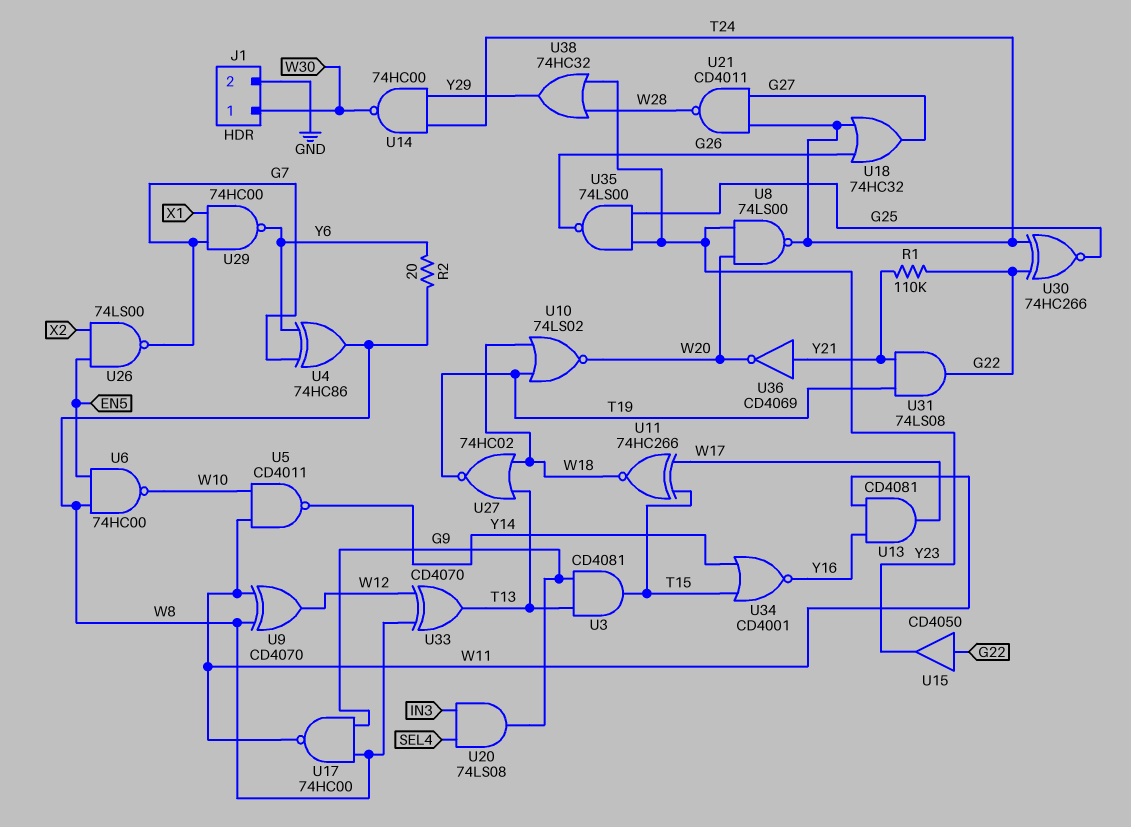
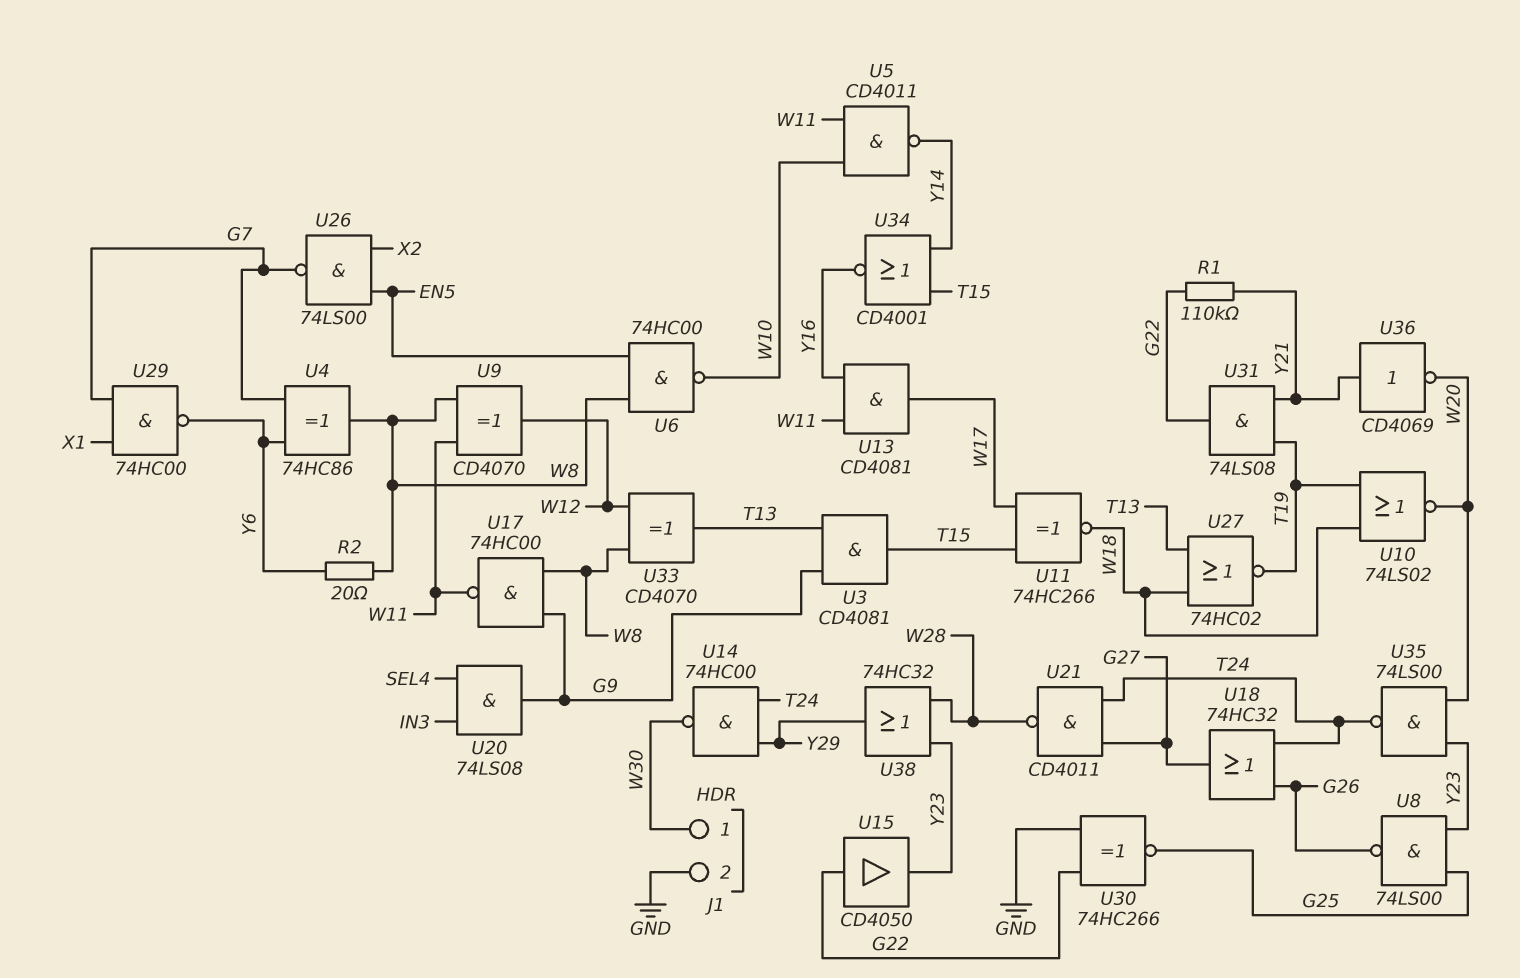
U8: NAND 74LS00 (in W20, in Y23, out T24) -> NAND 74LS00 (in G25, in Y23, out G26)
U30: XNOR 74HC266 (in G22, in T24, out G25) -> XNOR 74HC266 (in G22, in GND, out G25)
U35: NAND 74LS00 (in G25, in Y23, out G26) -> NAND 74LS00 (in W20, in Y23, out T24)

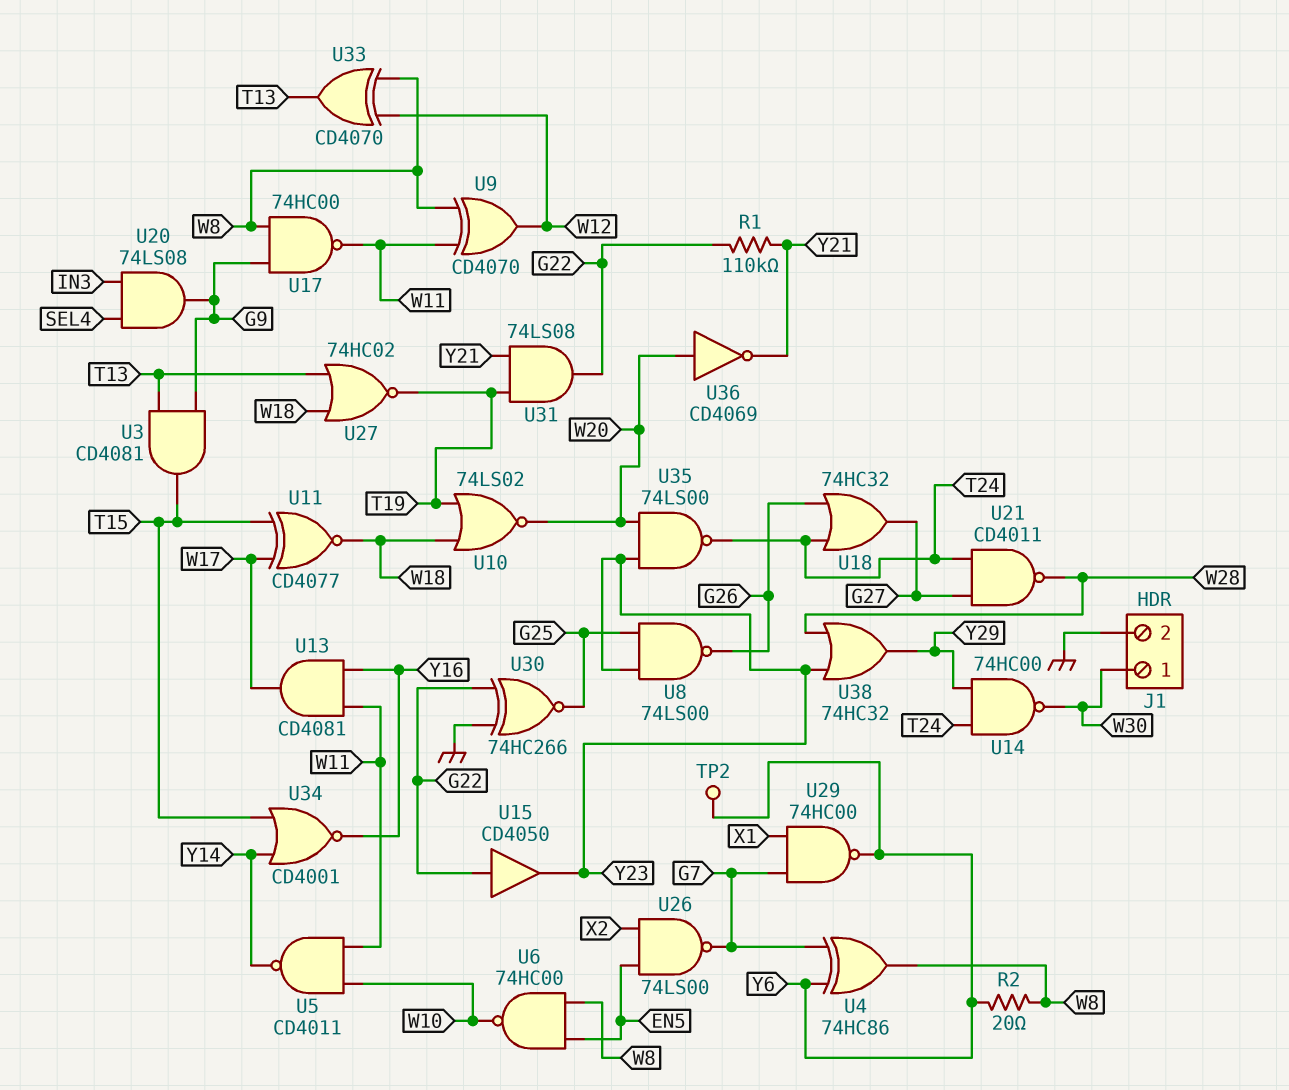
TP2: none -> test point (Y6)
U11: XNOR 74HC266 (in T15, in W17, out W18) -> XNOR CD4077 (in T15, in W17, out W18)
U36: NOT CD4069 (in Y21, out W20) -> NOT CD4069 (in W20, out Y21)

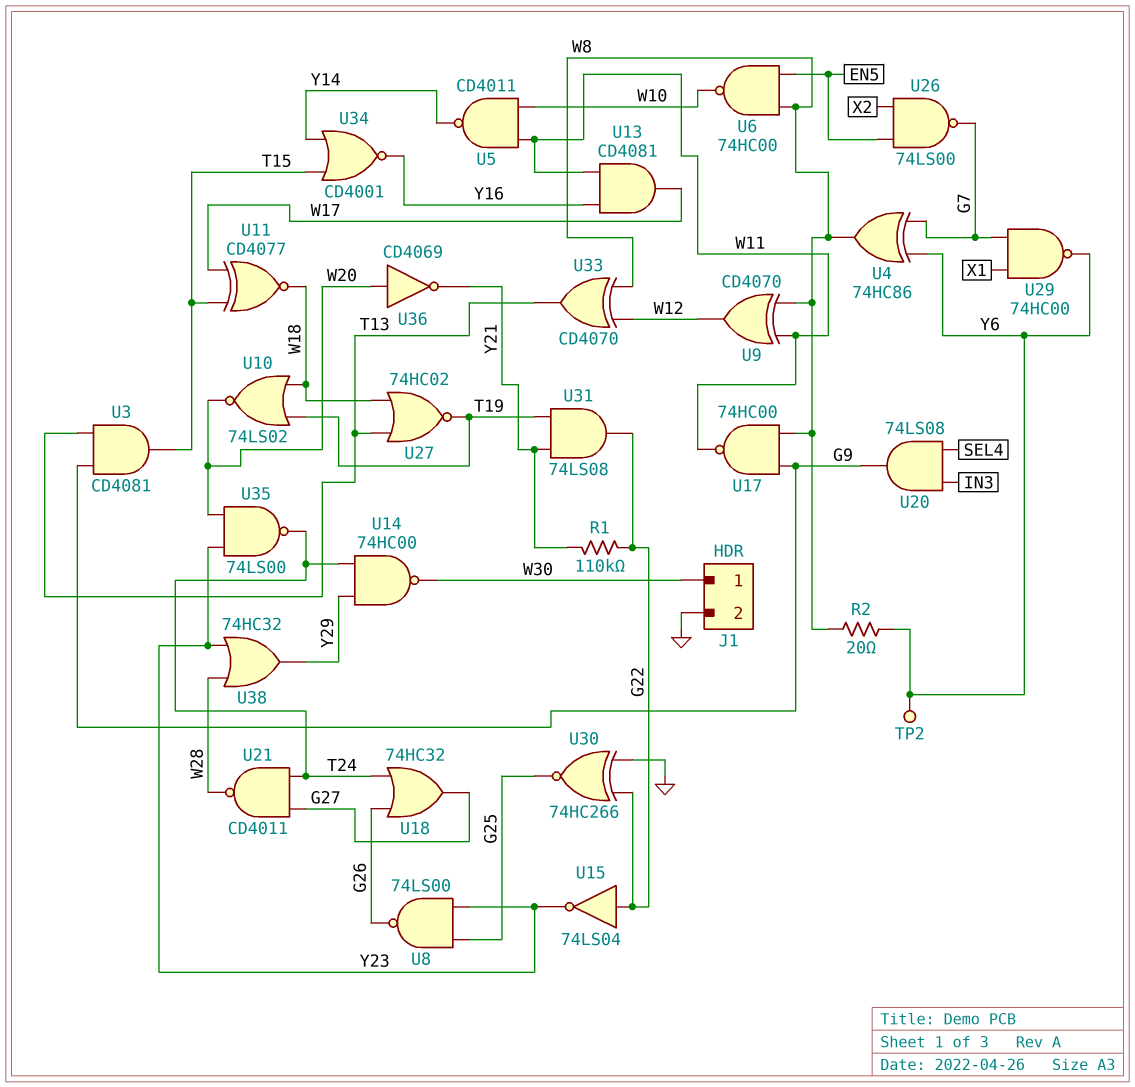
U15: buffer CD4050 (in G22, out Y23) -> NOT 74LS04 (in G22, out Y23)

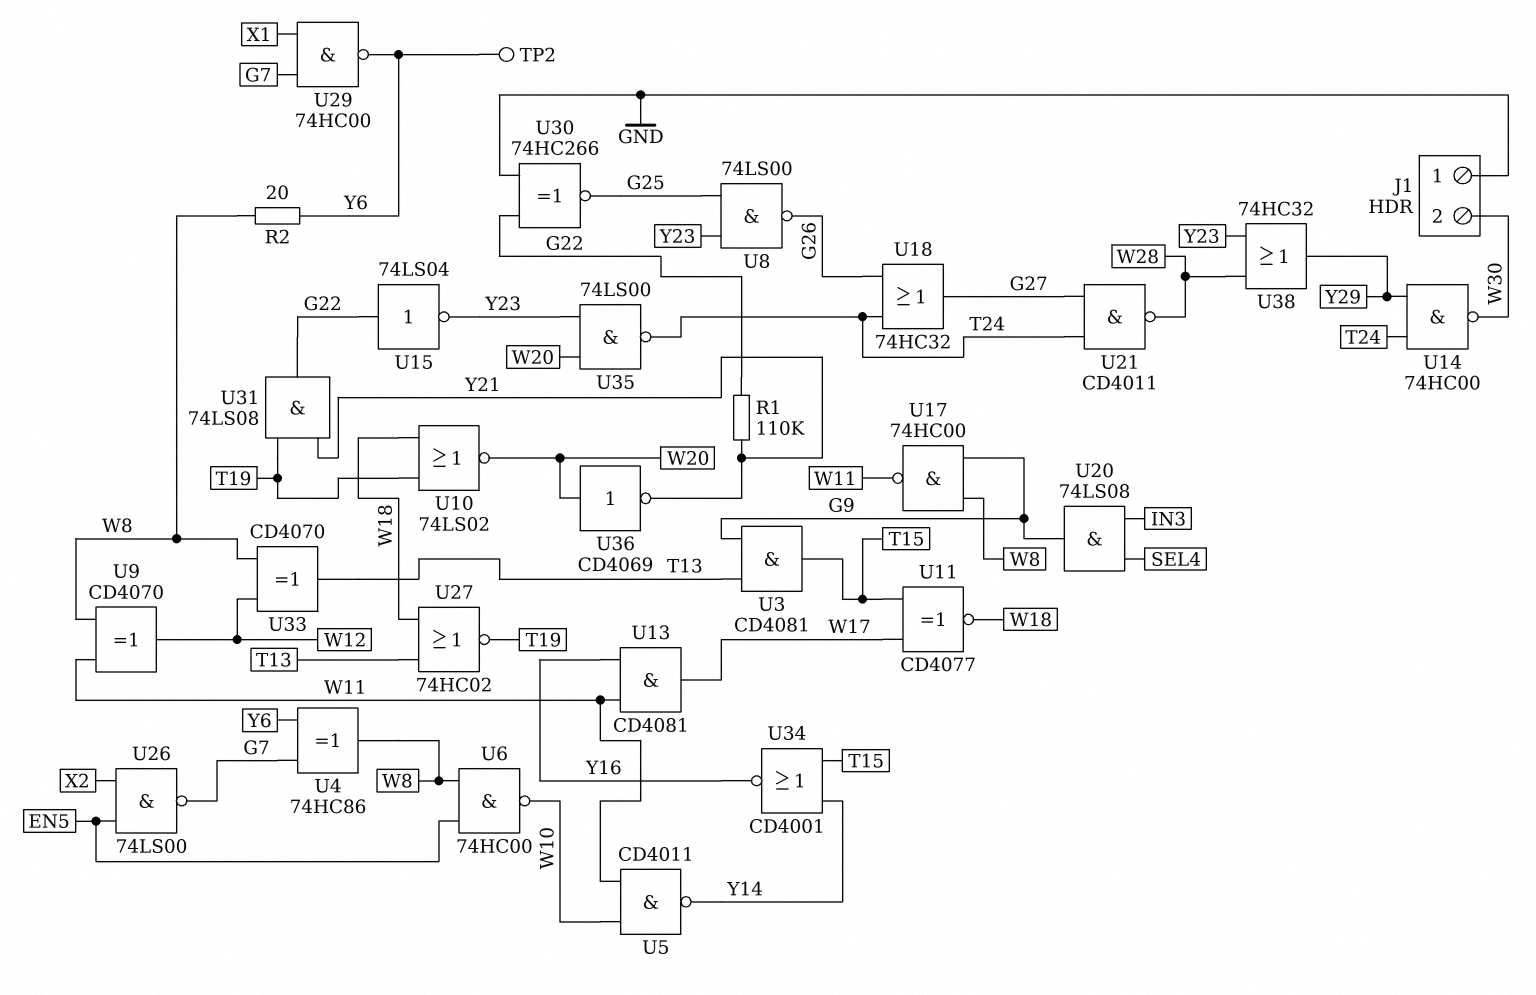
J1 pin 1: W30 -> GND
J1 pin 2: GND -> W30

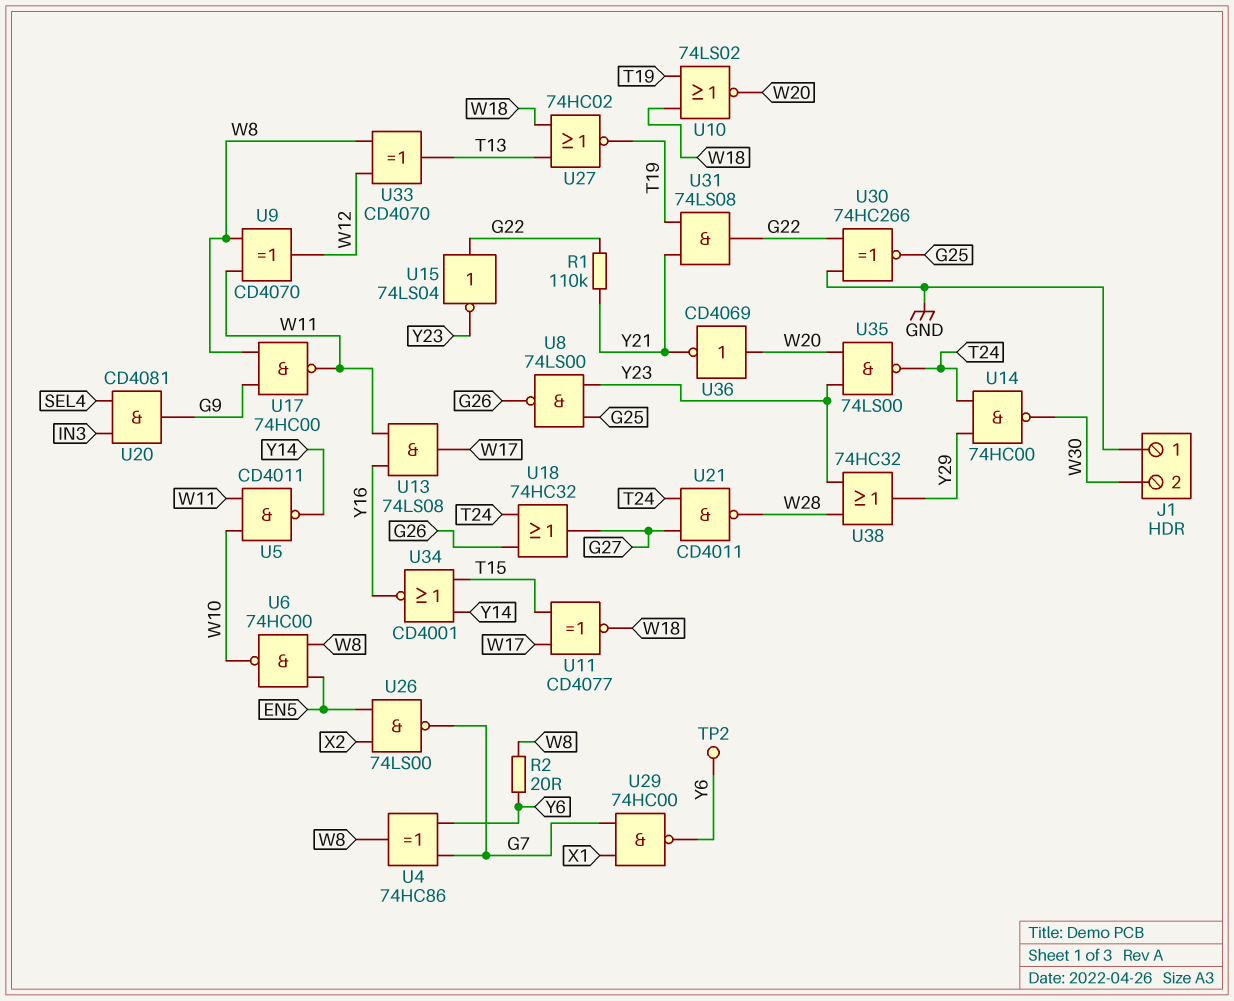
U3: AND CD4081 (in G9, in T13, out T15) -> none
U13: AND CD4081 (in W11, in Y16, out W17) -> AND 74LS08 (in W11, in Y16, out W17)
U20: AND 74LS08 (in IN3, in SEL4, out G9) -> AND CD4081 (in IN3, in SEL4, out G9)

